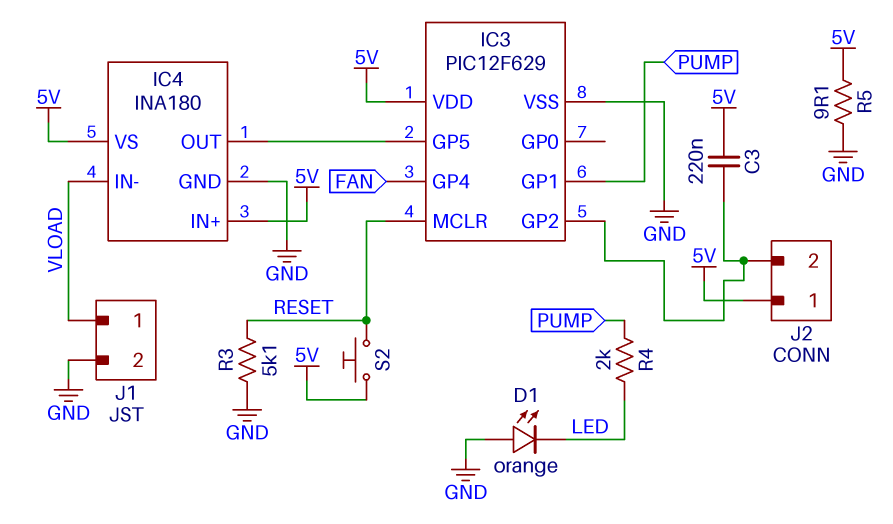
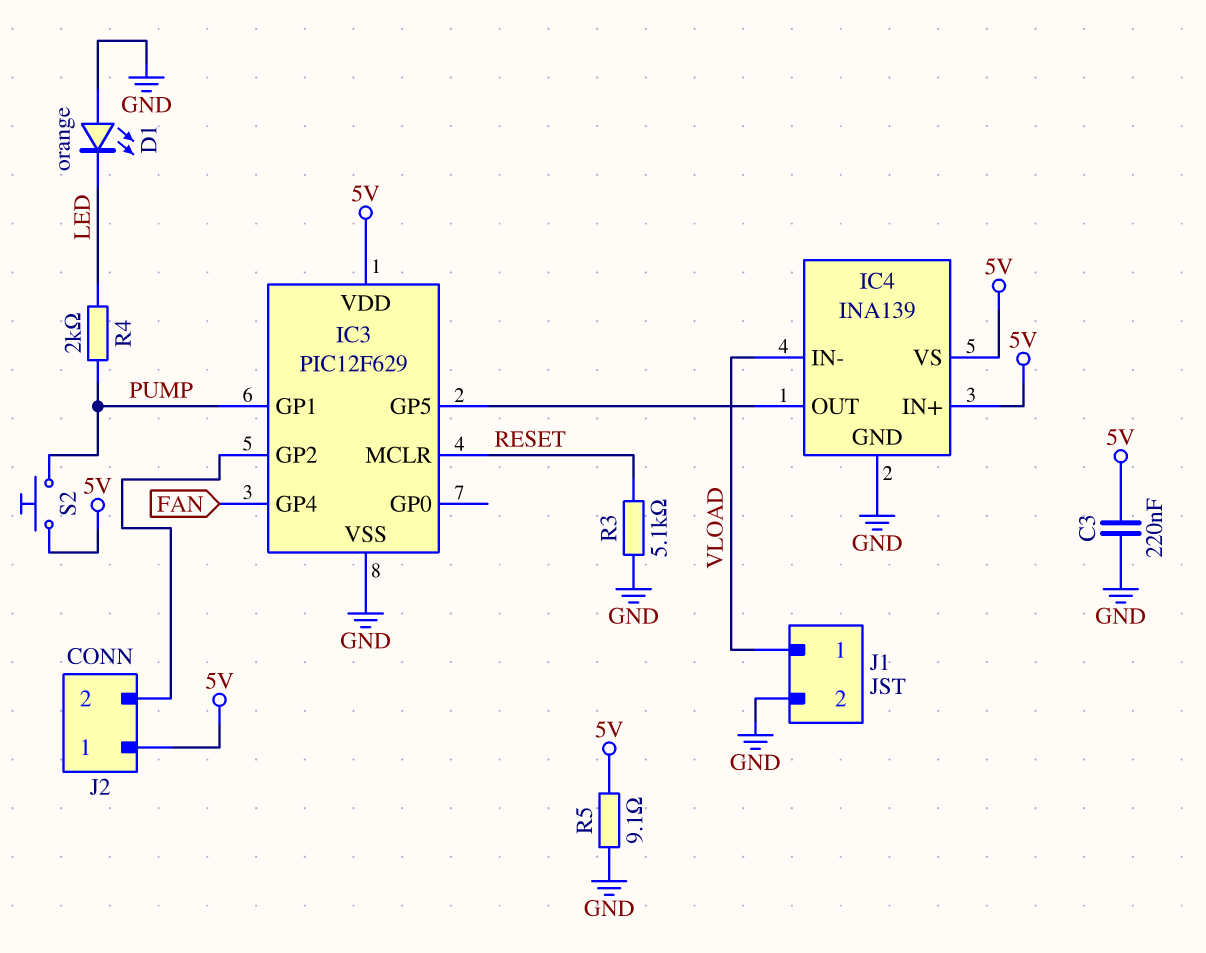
C3: 220nF (5V, IC3/GP2) -> 220nF (5V, GND)
IC4: INA180 -> INA139
S2: button (5V, RESET) -> button (5V, PUMP)

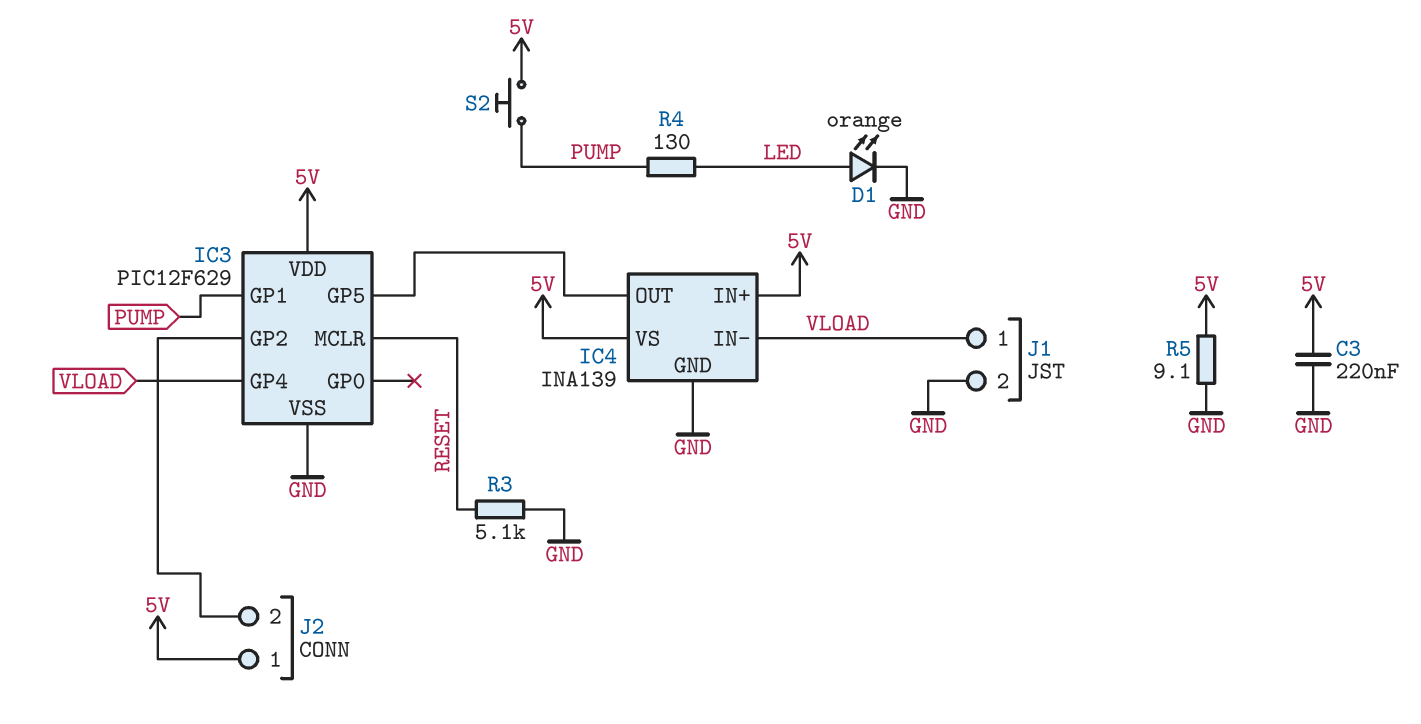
D1: LED orange (A GND, K LED) -> LED orange (A LED, K GND)
IC3 pin GP4: FAN -> VLOAD
R4: 2k (LED, PUMP) -> 130 (LED, PUMP)

